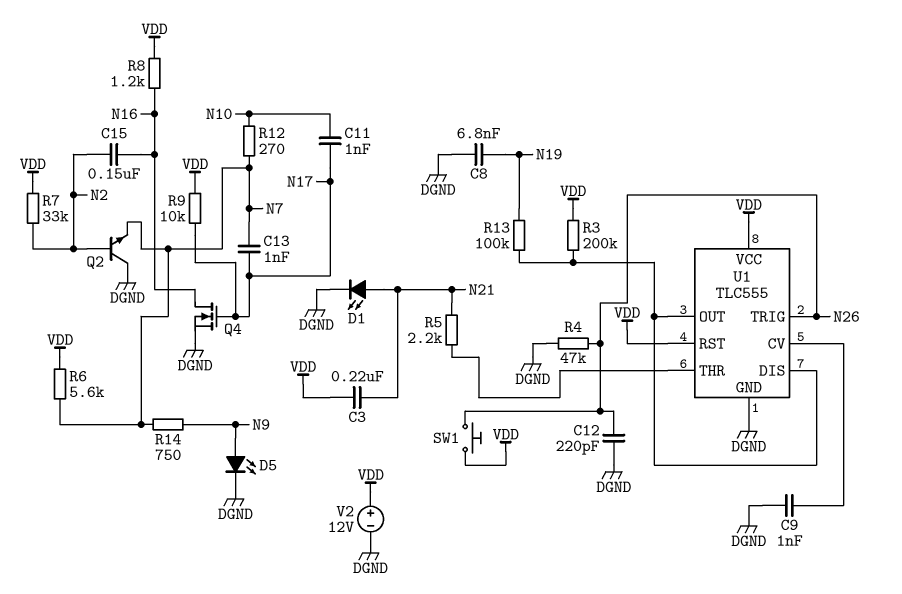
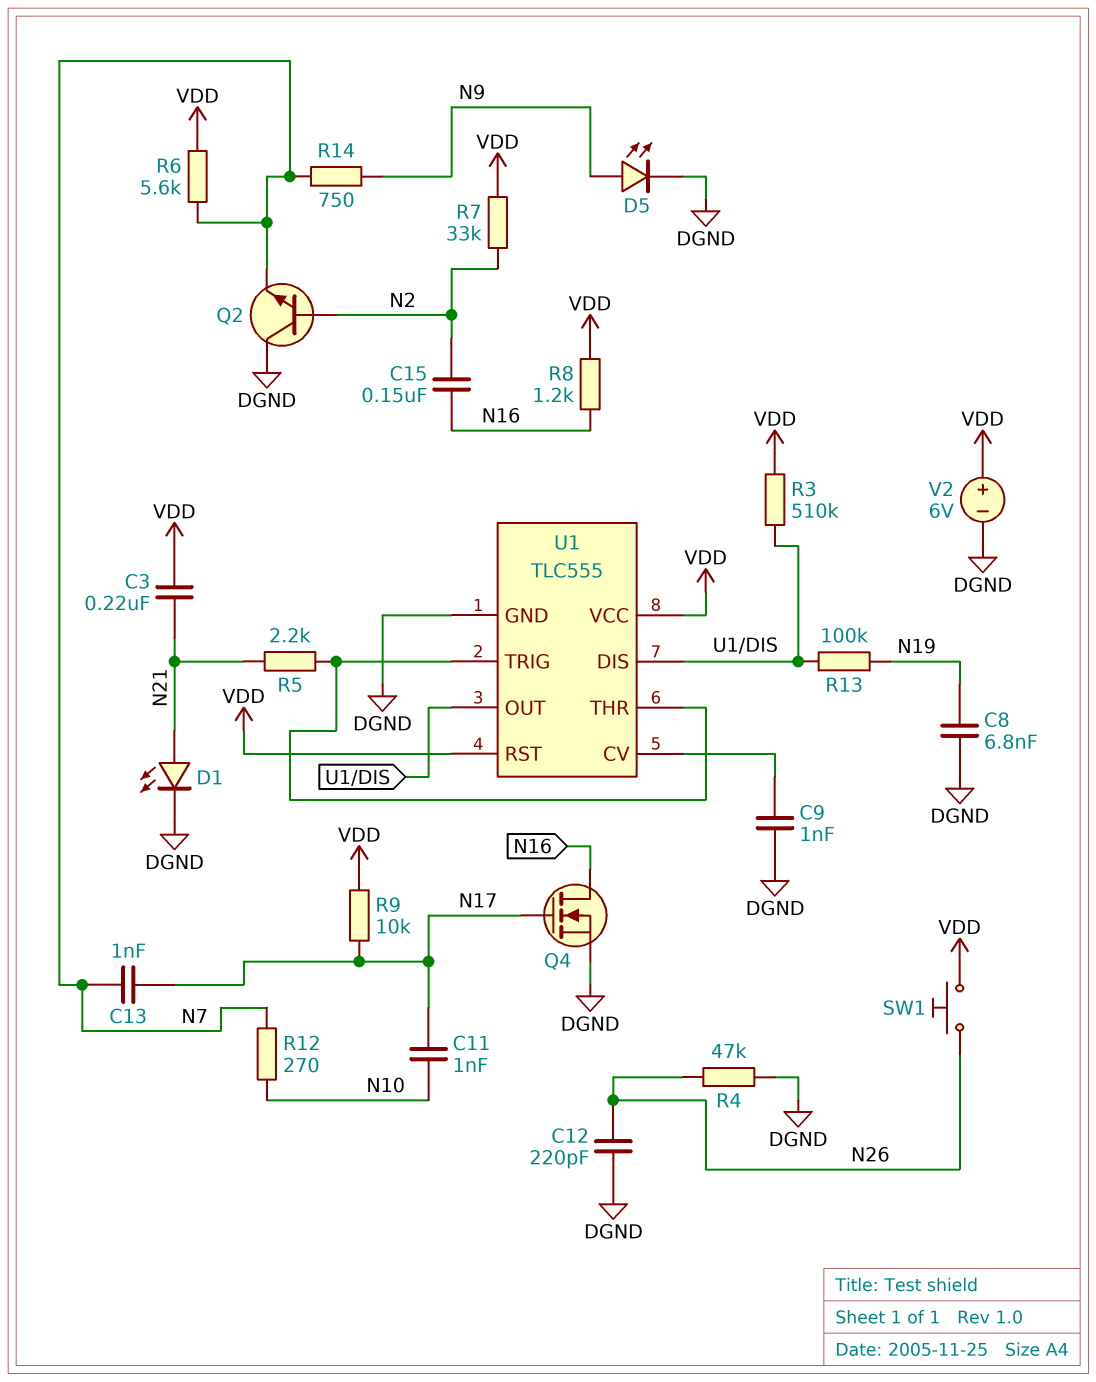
R3: 200k (U1/DIS, VDD) -> 510k (U1/DIS, VDD)
U1 pin TRIG: N26 -> U1/THR
V2: 12V (plus VDD, minus DGND) -> 6V (plus VDD, minus DGND)

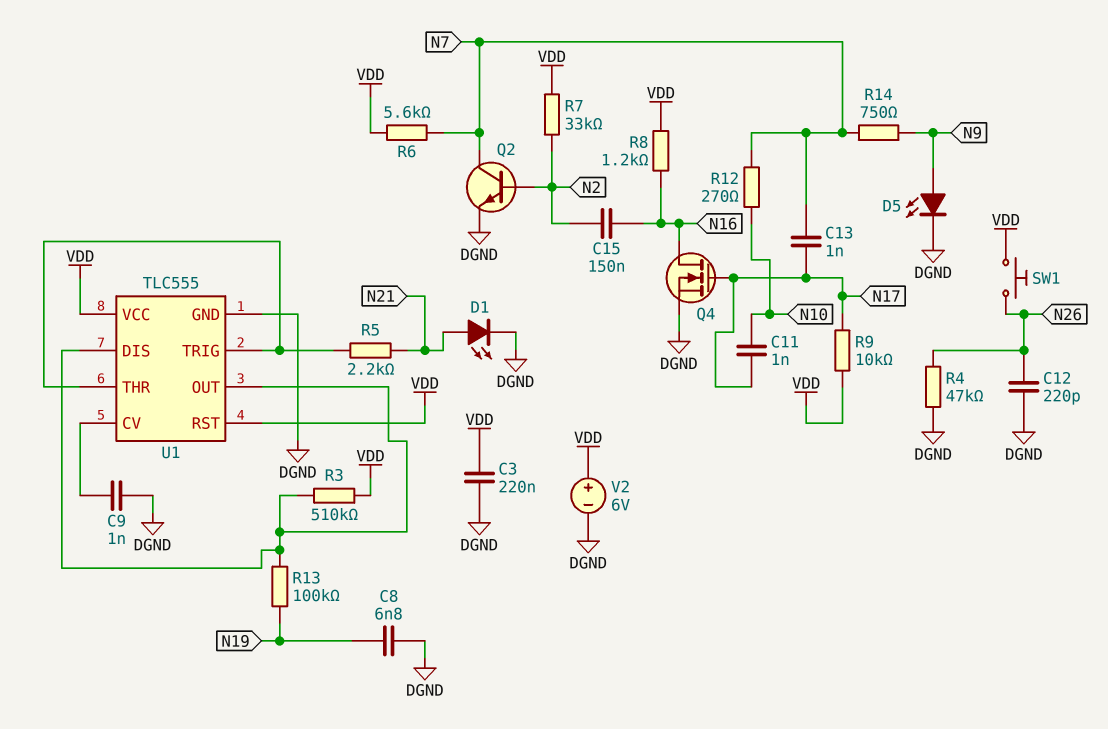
C3: 220nF (N21, VDD) -> 220nF (DGND, VDD)
Q2: NPN (B N2, C DGND, E N7) -> NPN (B N2, C N7, E DGND)

